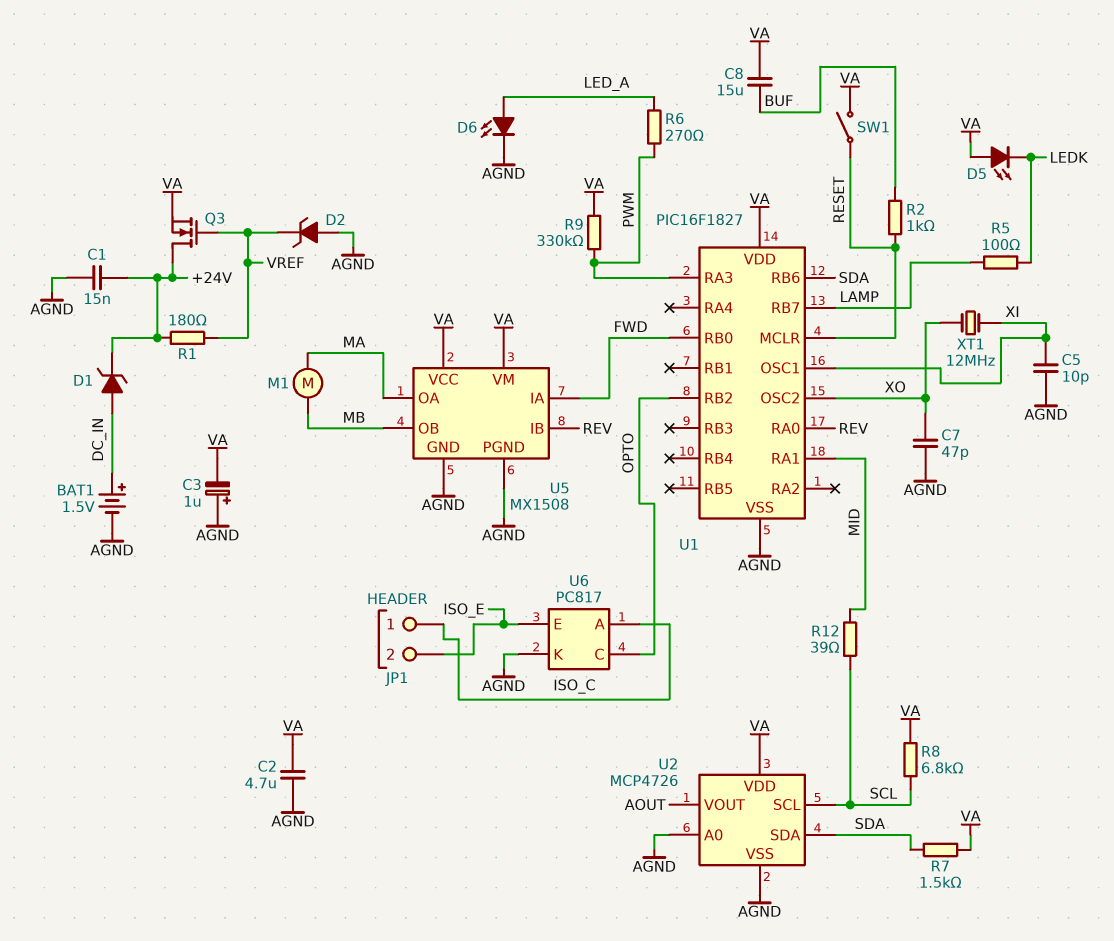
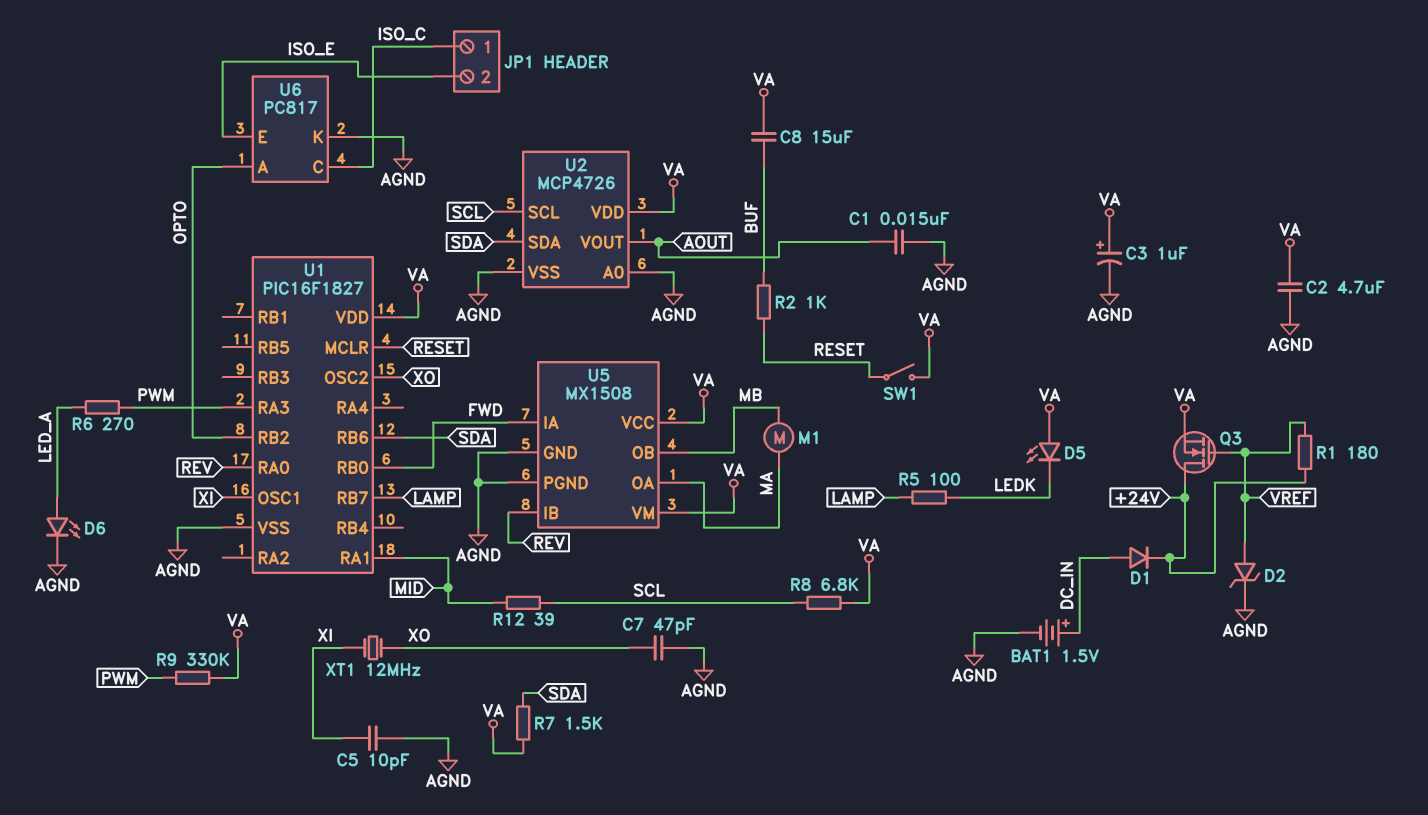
C1: 15nF (+24V, AGND) -> 15nF (AGND, AOUT)
C3: 1uF (plus AGND, minus VA) -> 1uF (plus VA, minus AGND)
D1: zener (A DC_IN, K +24V) -> diode (A DC_IN, K +24V)
D2: zener (A AGND, K VREF) -> zener (A VREF, K AGND)
U6 pin A: ISO_C -> OPTO
U6 pin C: OPTO -> ISO_C

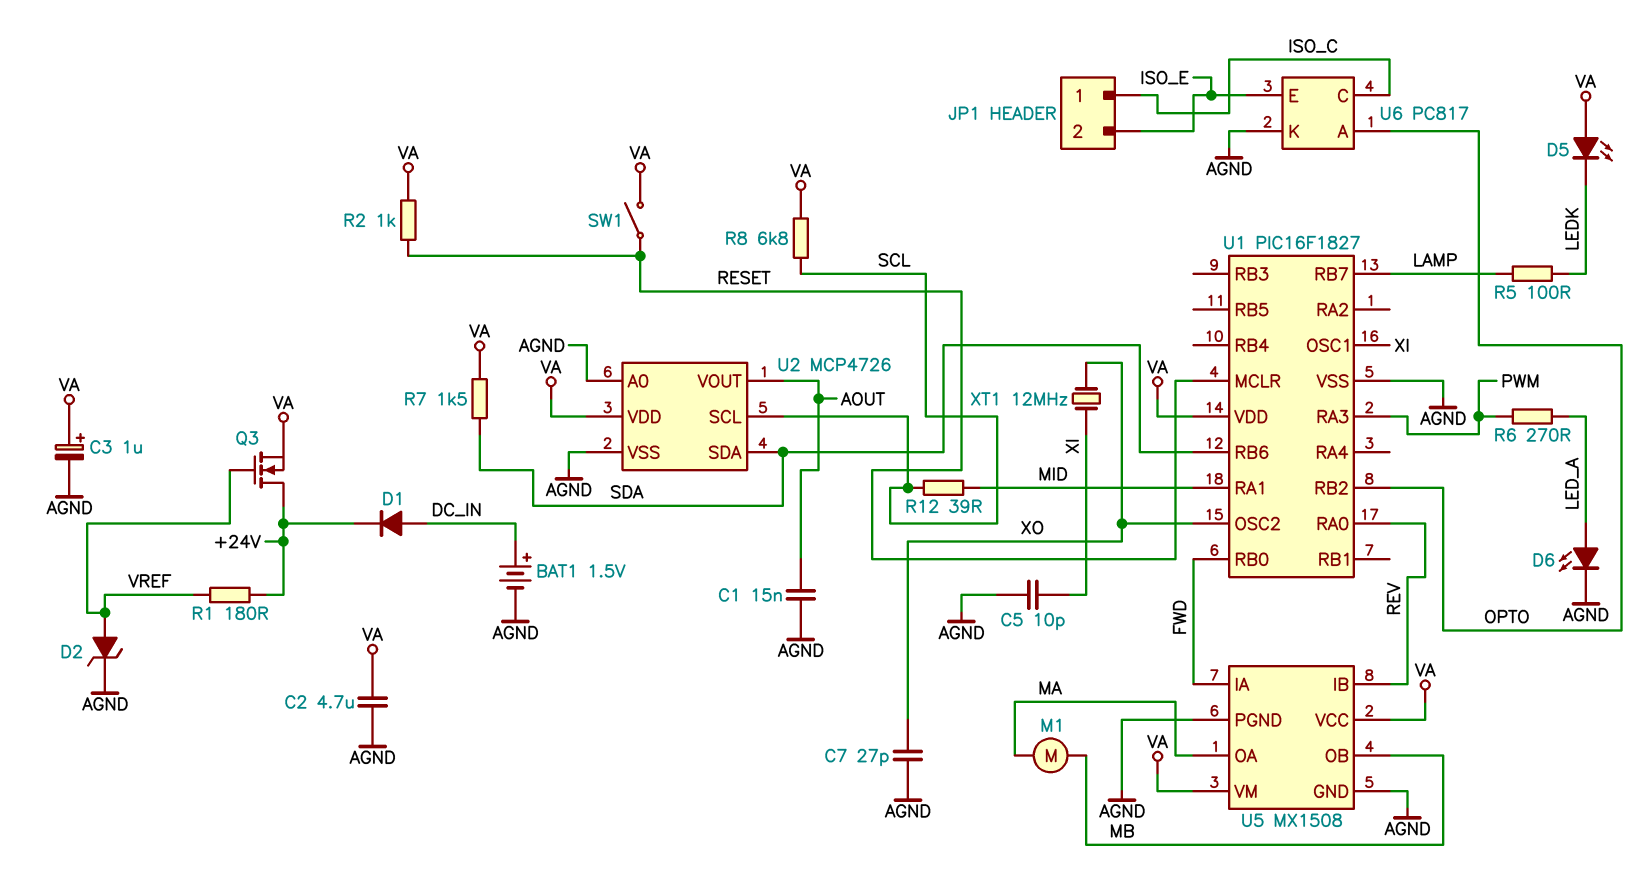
C7: 47pF (AGND, XO) -> 27pF (AGND, XO)
C8: 15uF (BUF, VA) -> none
R2: 1k (BUF, RESET) -> 1k (RESET, VA)
R9: 330k (PWM, VA) -> none

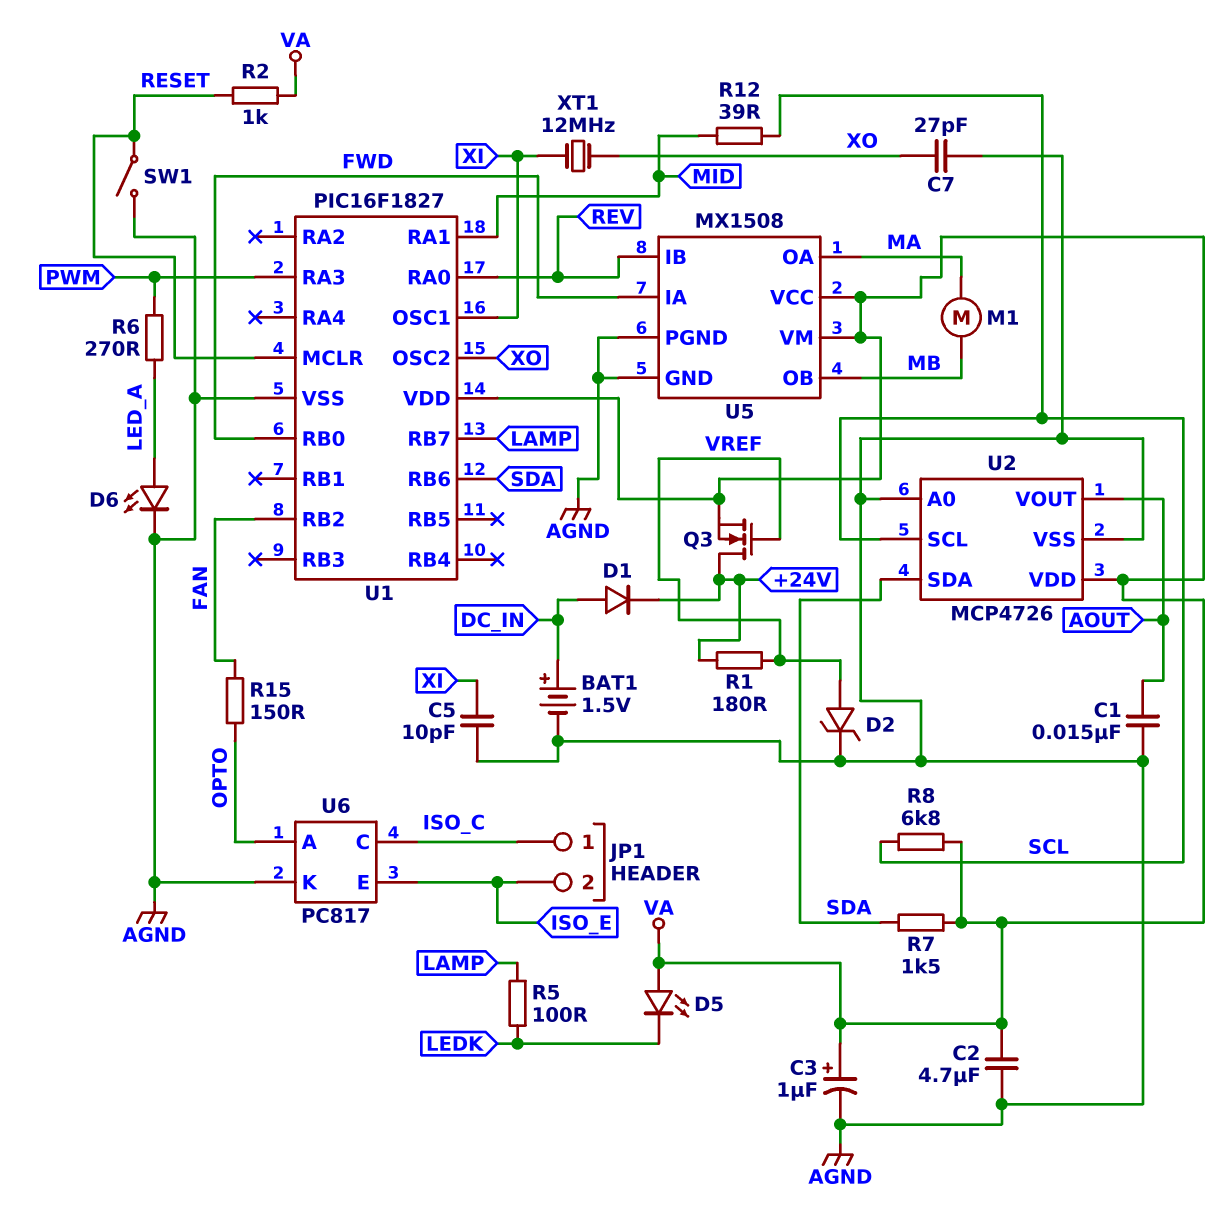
R15: none -> 150 (FAN, OPTO)
SW1: switch (RESET, VA) -> switch (AGND, RESET)
U1 pin RB2: OPTO -> FAN

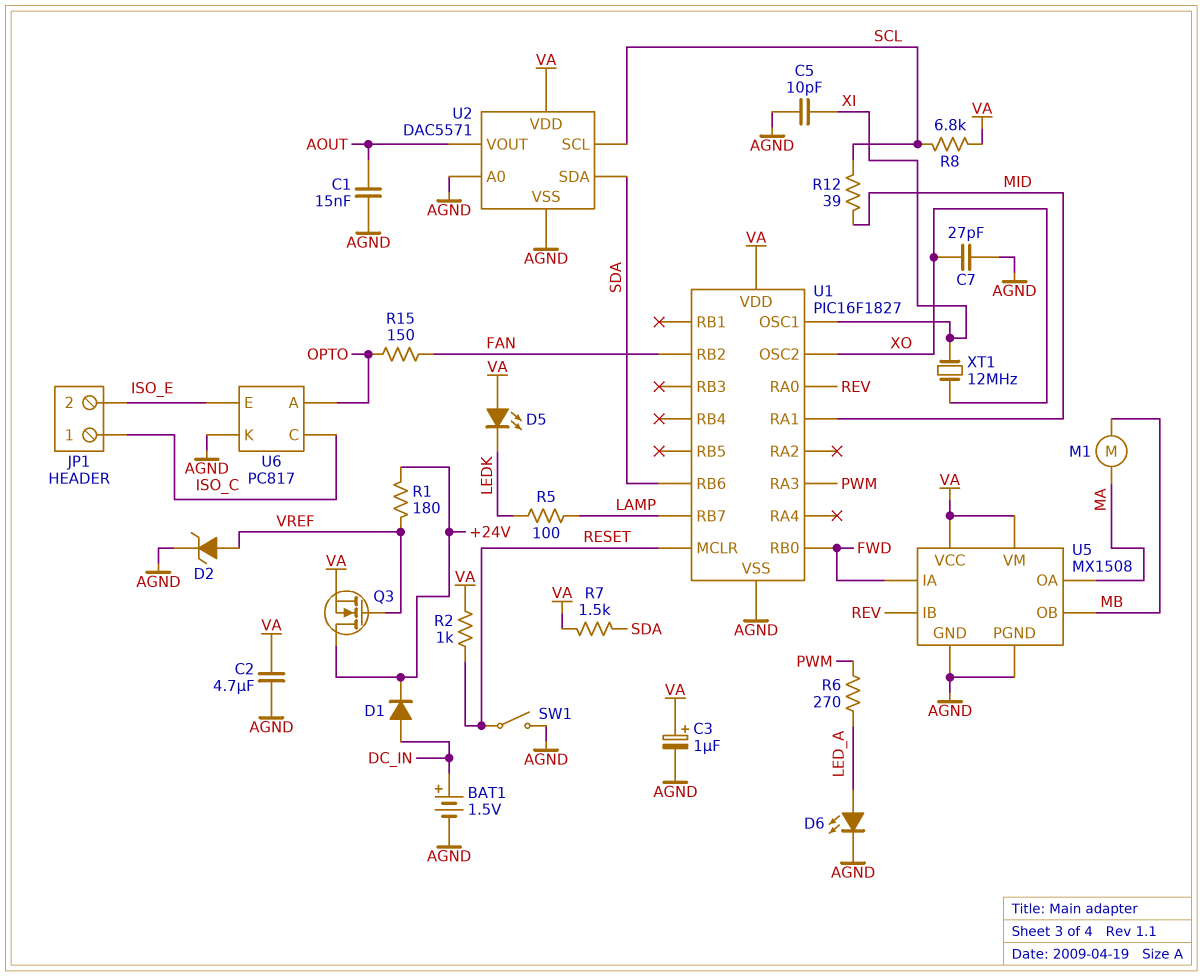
U2: MCP4726 -> DAC5571

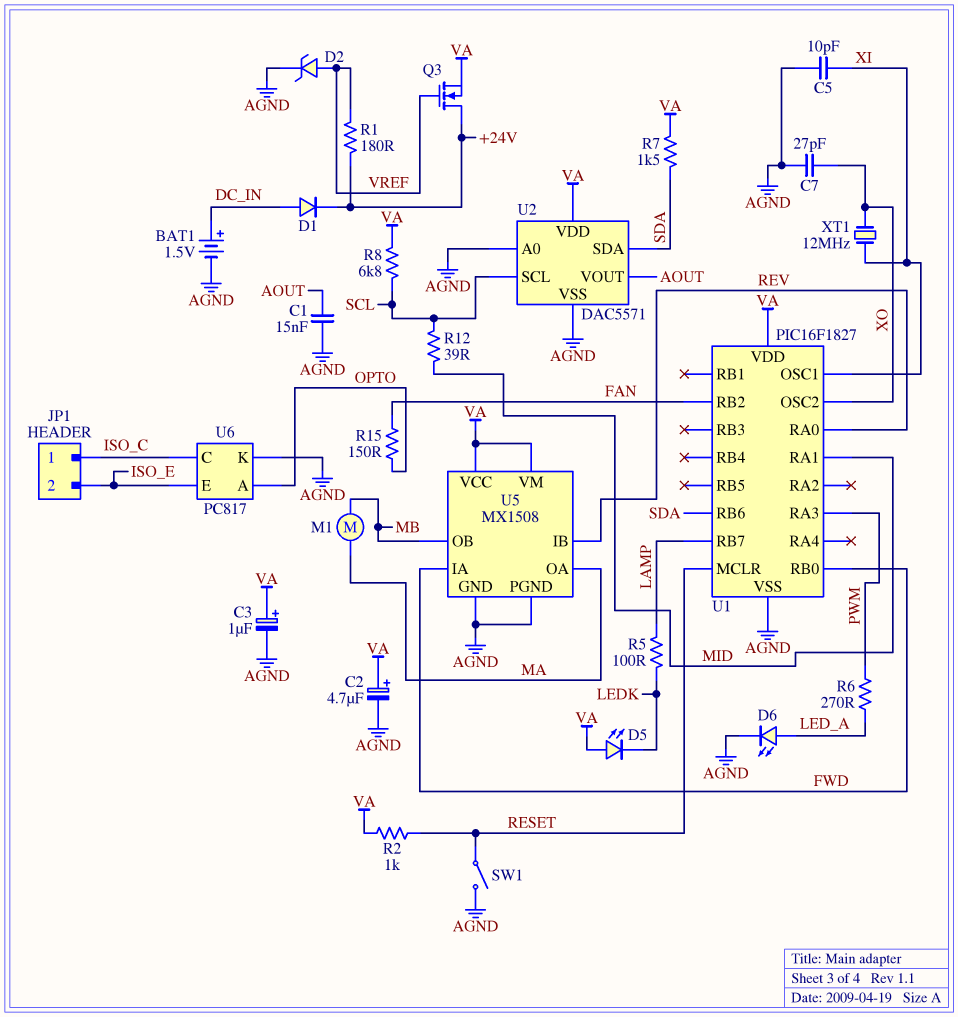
C2: 4.7uF (AGND, VA) -> 4.7uF (plus VA, minus AGND)

